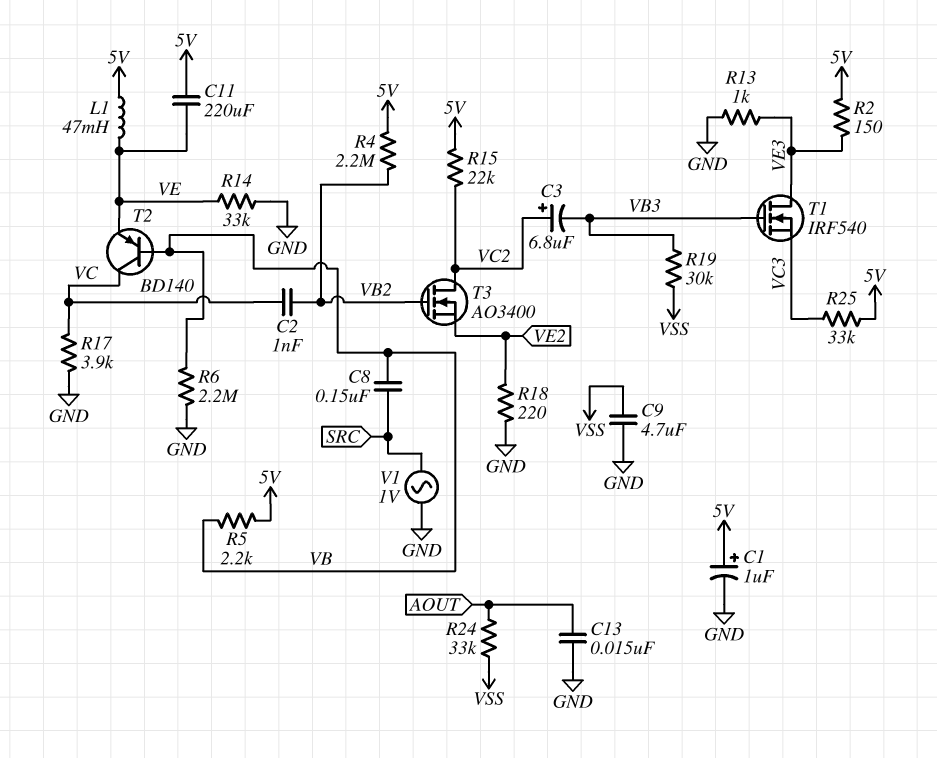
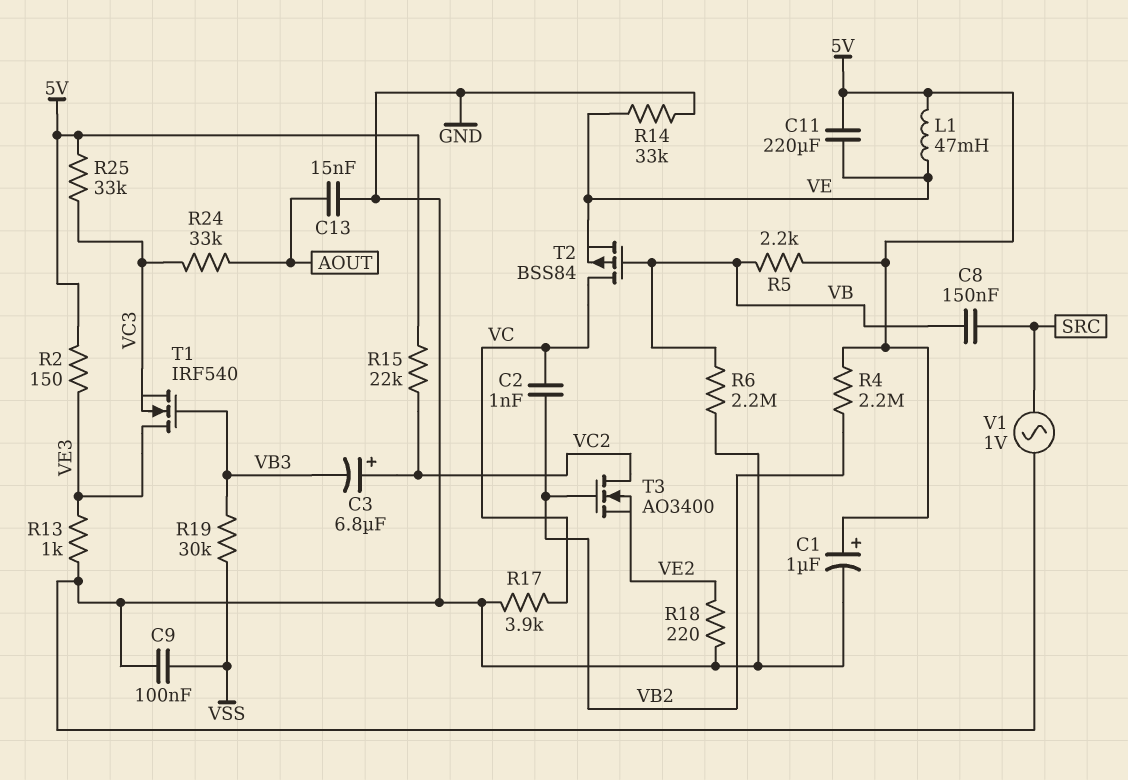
C9: 4.7uF (GND, VSS) -> 100nF (GND, VSS)
R24: 33k (AOUT, VSS) -> 33k (AOUT, VC3)
T2: PNP BD140 (B VB, C VC, E VE) -> PMOS BSS84 (G VB, D VC, S VE)

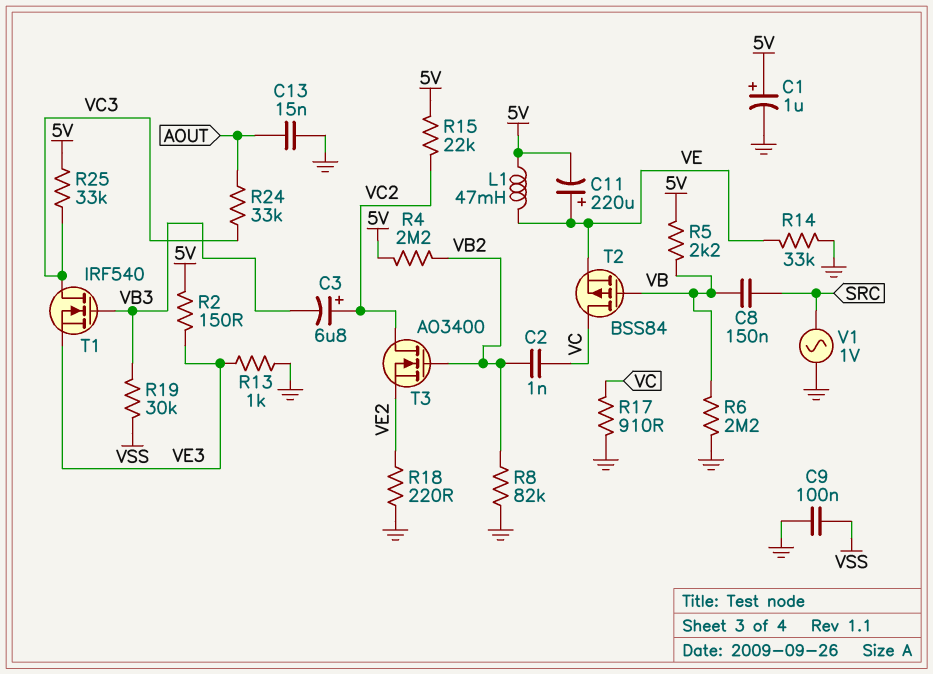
C11: 220uF (5V, VE) -> 220uF (plus VE, minus 5V)
R8: none -> 82k (GND, VB2)
R17: 3.9k (GND, VC) -> 910 (GND, VC)
T1: NMOS IRF540 (G VB3, D VE3, S VC3) -> NMOS IRF540 (G VB3, D VC3, S VE3)

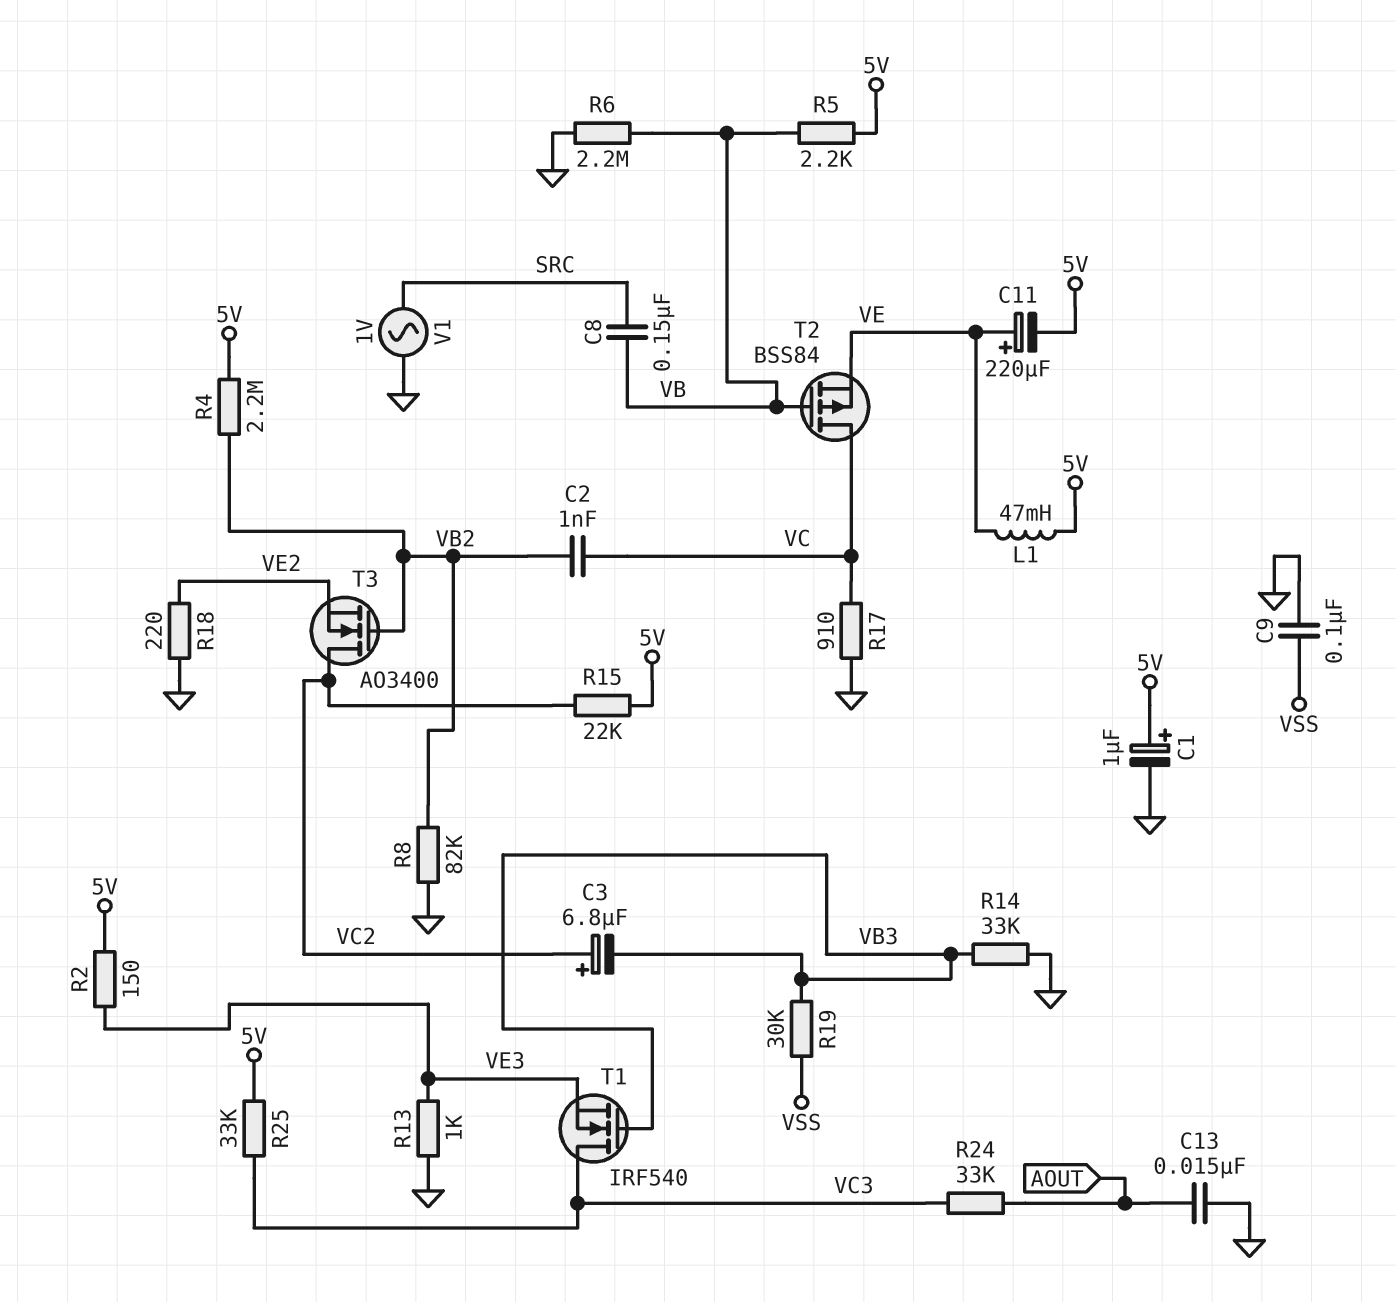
R14: 33k (GND, VE) -> 33k (GND, VB3)

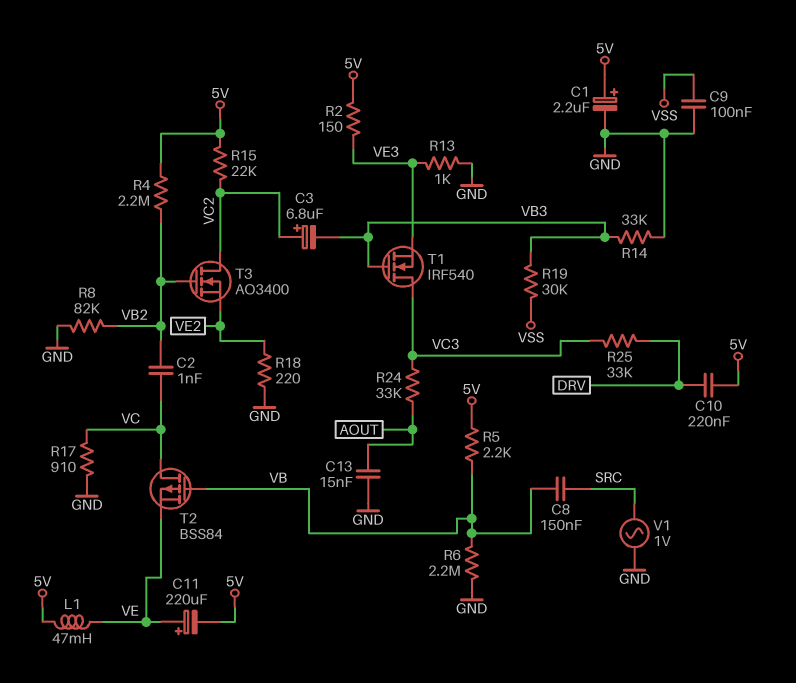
C1: 1uF (plus 5V, minus GND) -> 2.2uF (plus 5V, minus GND)
C10: none -> 220nF (5V, DRV)
R25: 33k (5V, VC3) -> 33k (DRV, VC3)

